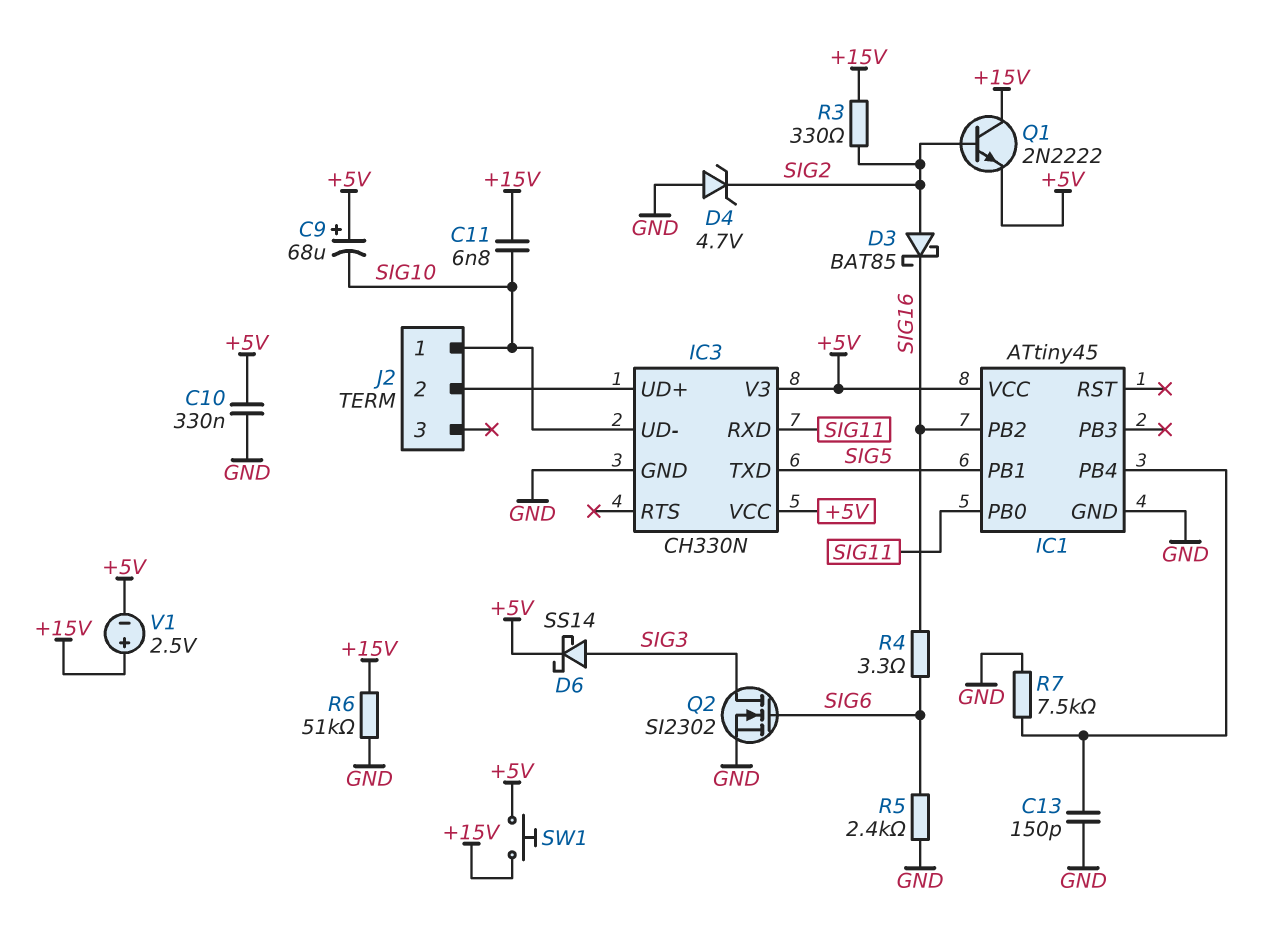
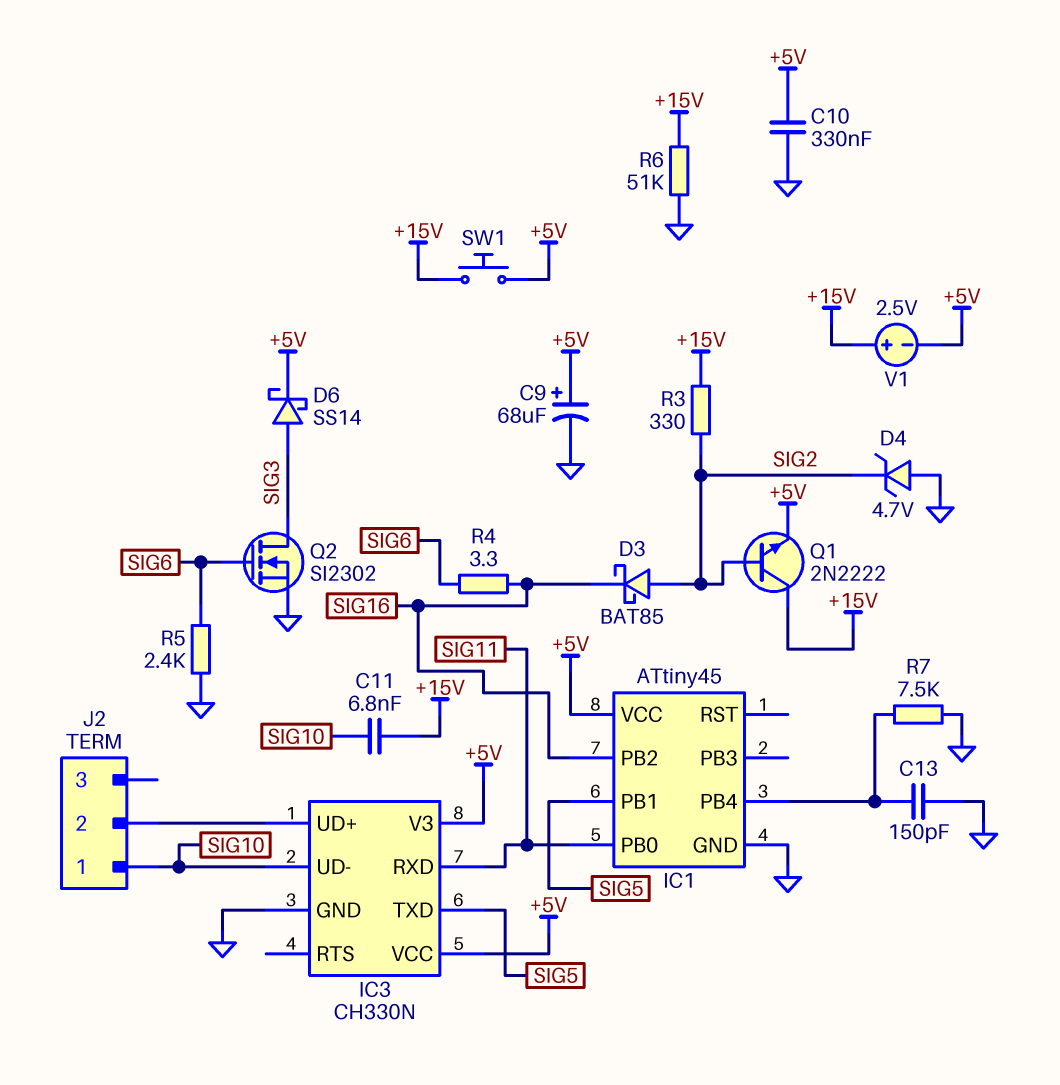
C9: 68uF (plus +5V, minus SIG10) -> 68uF (plus +5V, minus GND)

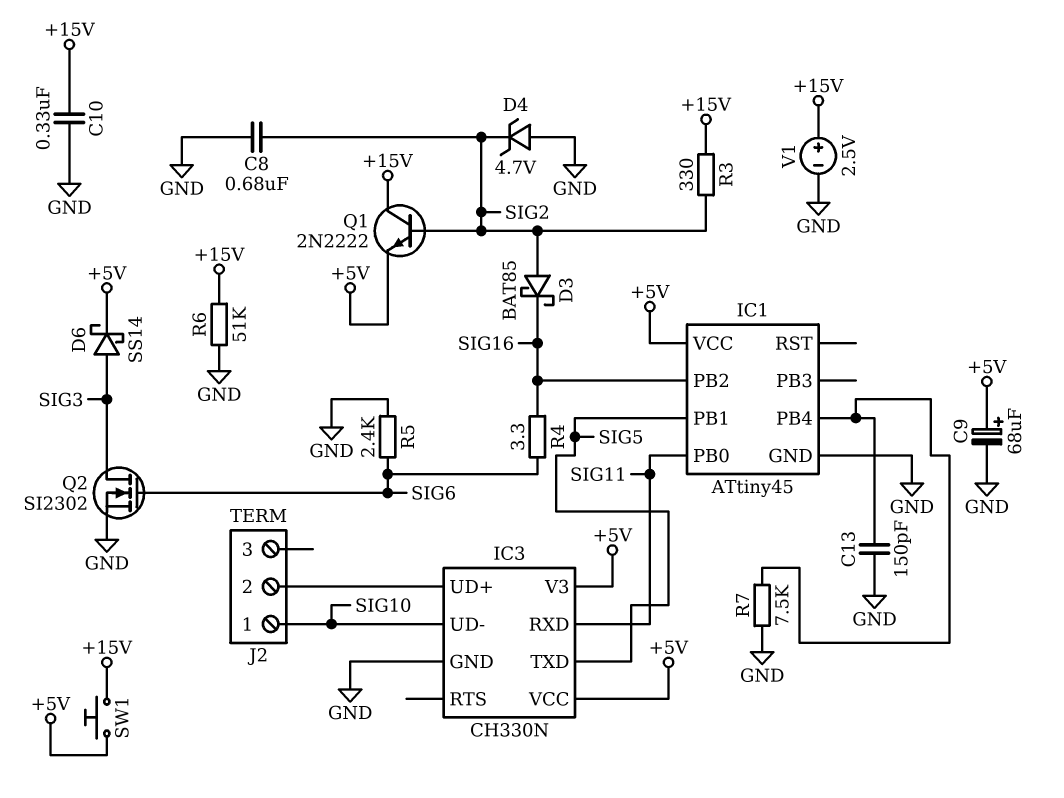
C8: none -> 680nF (GND, SIG2)
C10: 330nF (+5V, GND) -> 330nF (+15V, GND)
C11: 6.8nF (+15V, SIG10) -> none
V1: 2.5V (plus +15V, minus +5V) -> 2.5V (plus +15V, minus GND)

